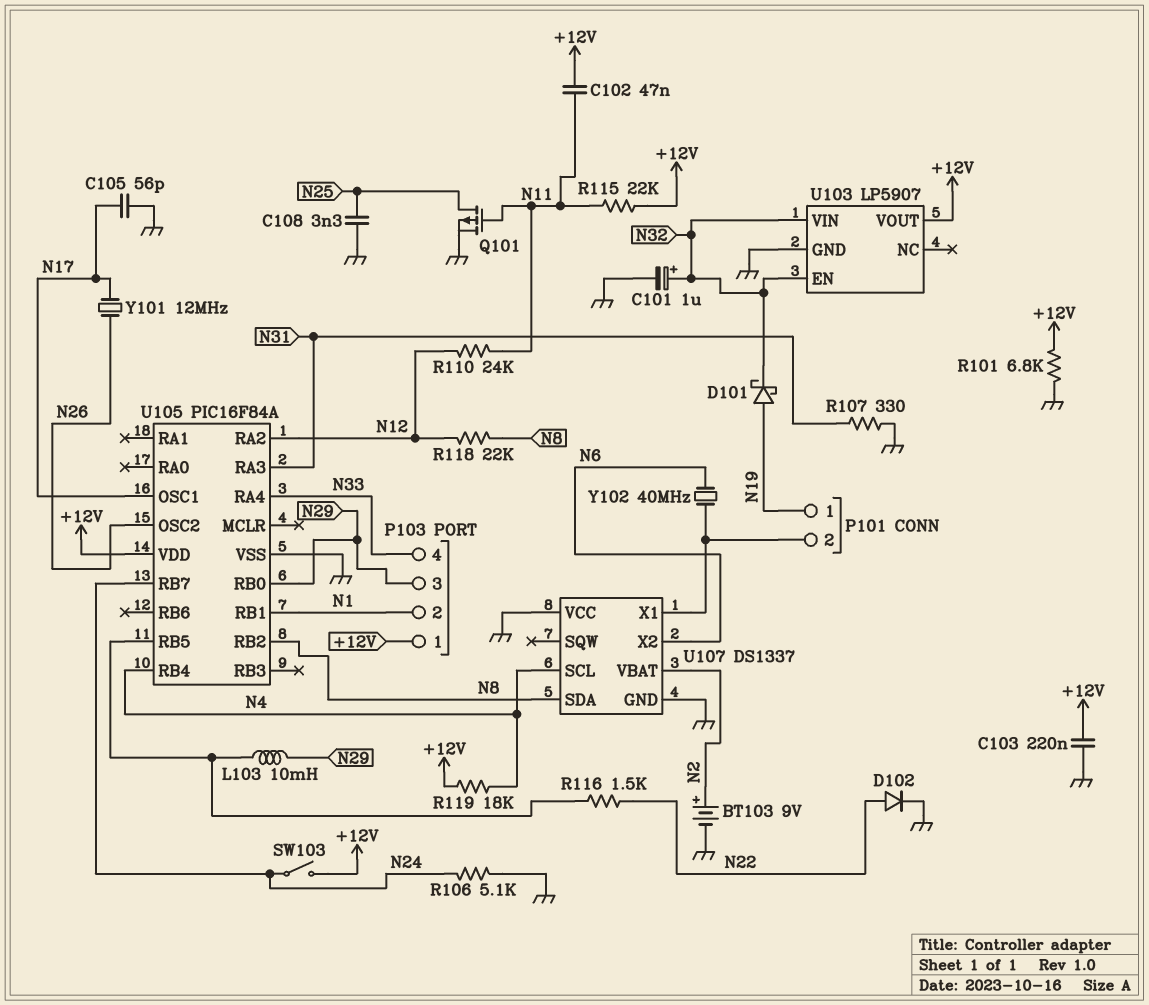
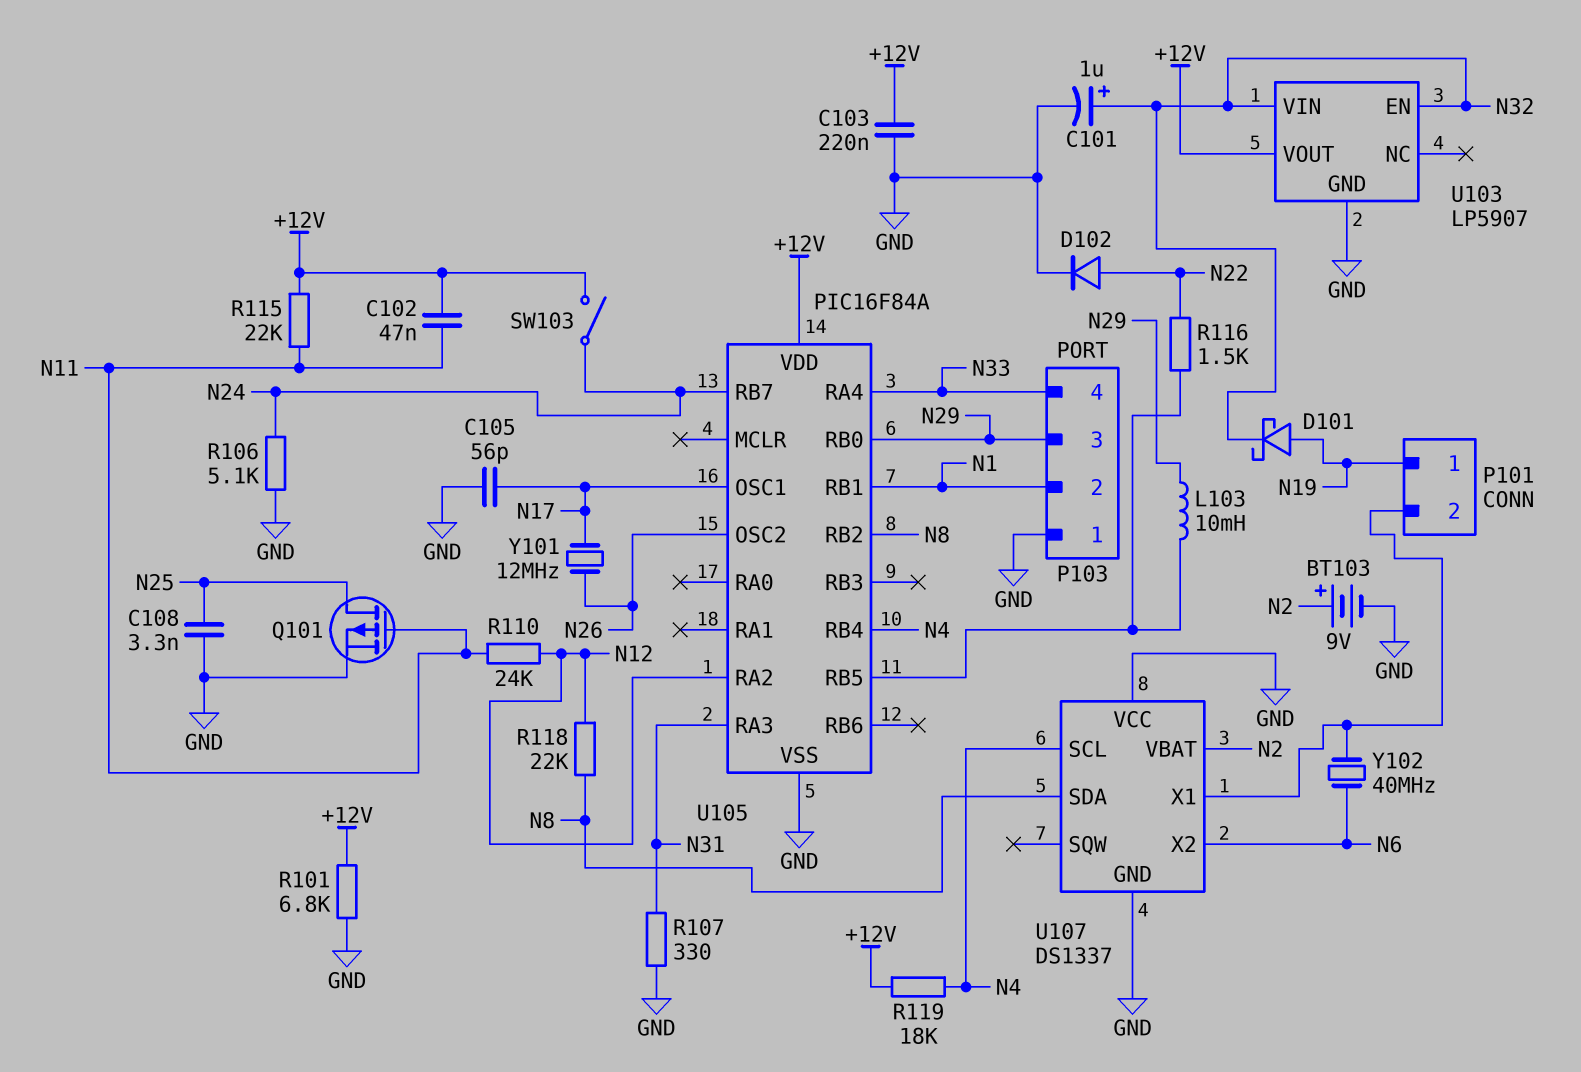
P103 pin 1: +12V -> GND

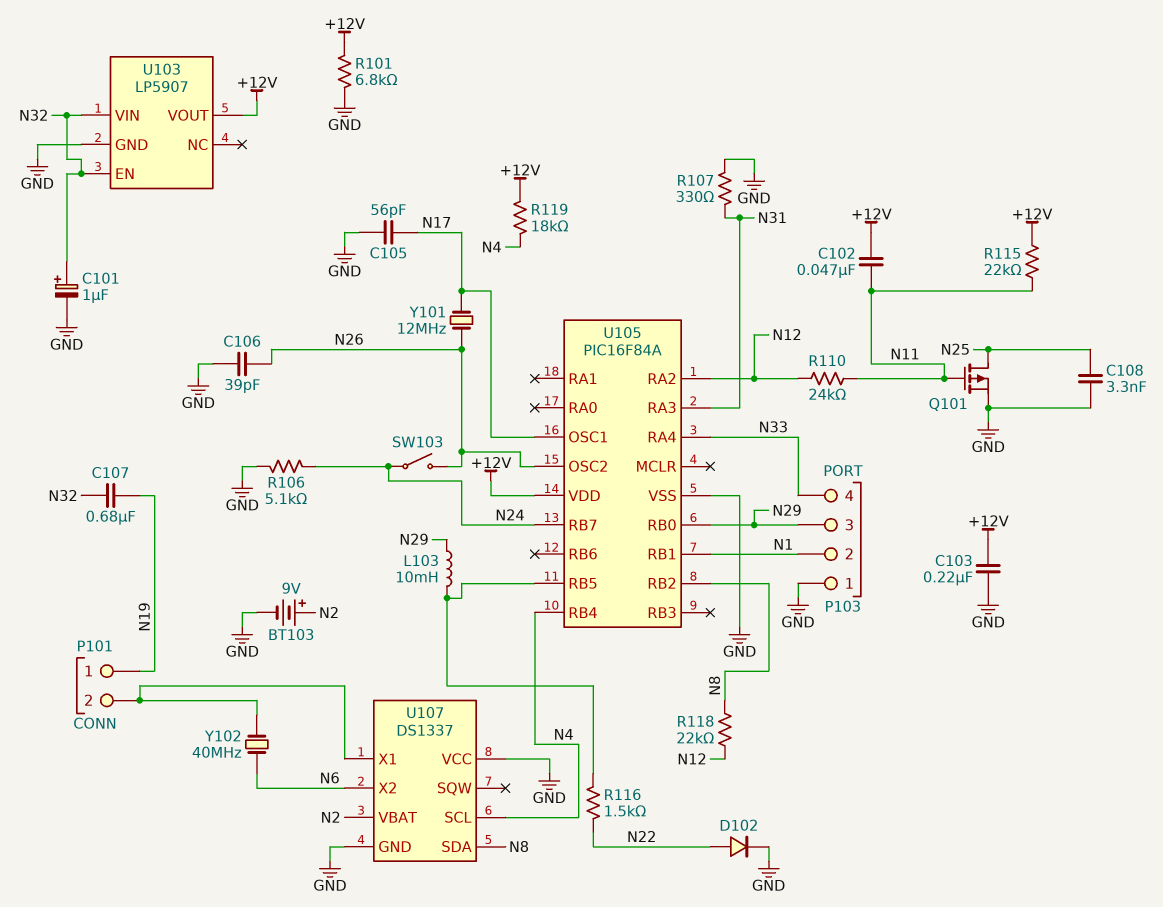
C106: none -> 39pF (GND, N26)
C107: none -> 680nF (N19, N32)
D101: schottky (A N19, K N32) -> none
SW103: switch (+12V, N24) -> switch (N24, N26)

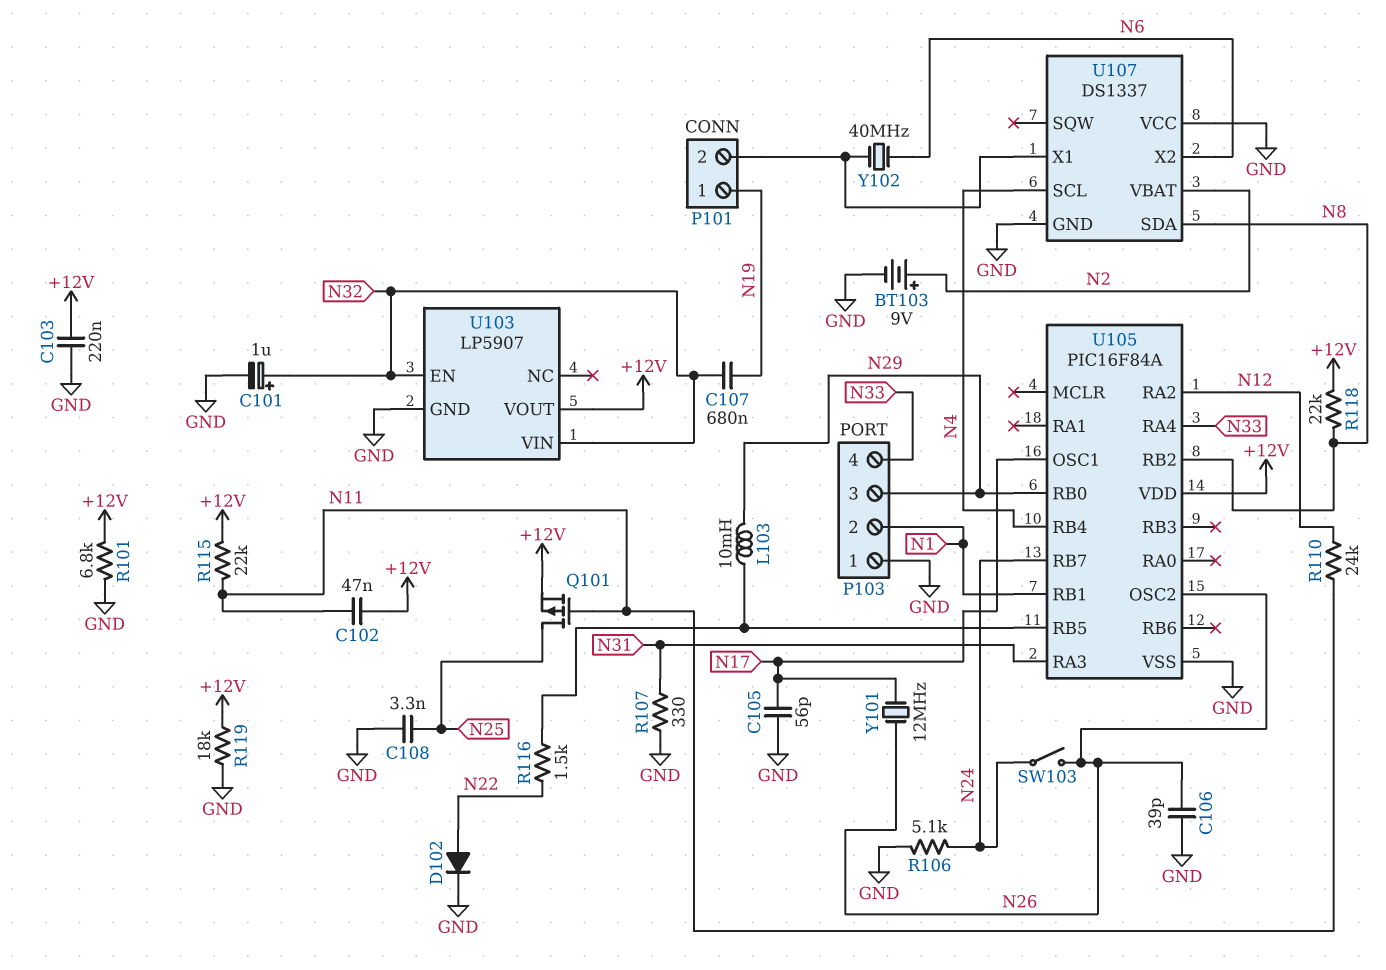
Q101: PMOS (G N11, D N25, S GND) -> PMOS (G N11, D N25, S +12V)
R118: 22k (N8, N12) -> 22k (+12V, N8)
R119: 18k (+12V, N4) -> 18k (+12V, GND)

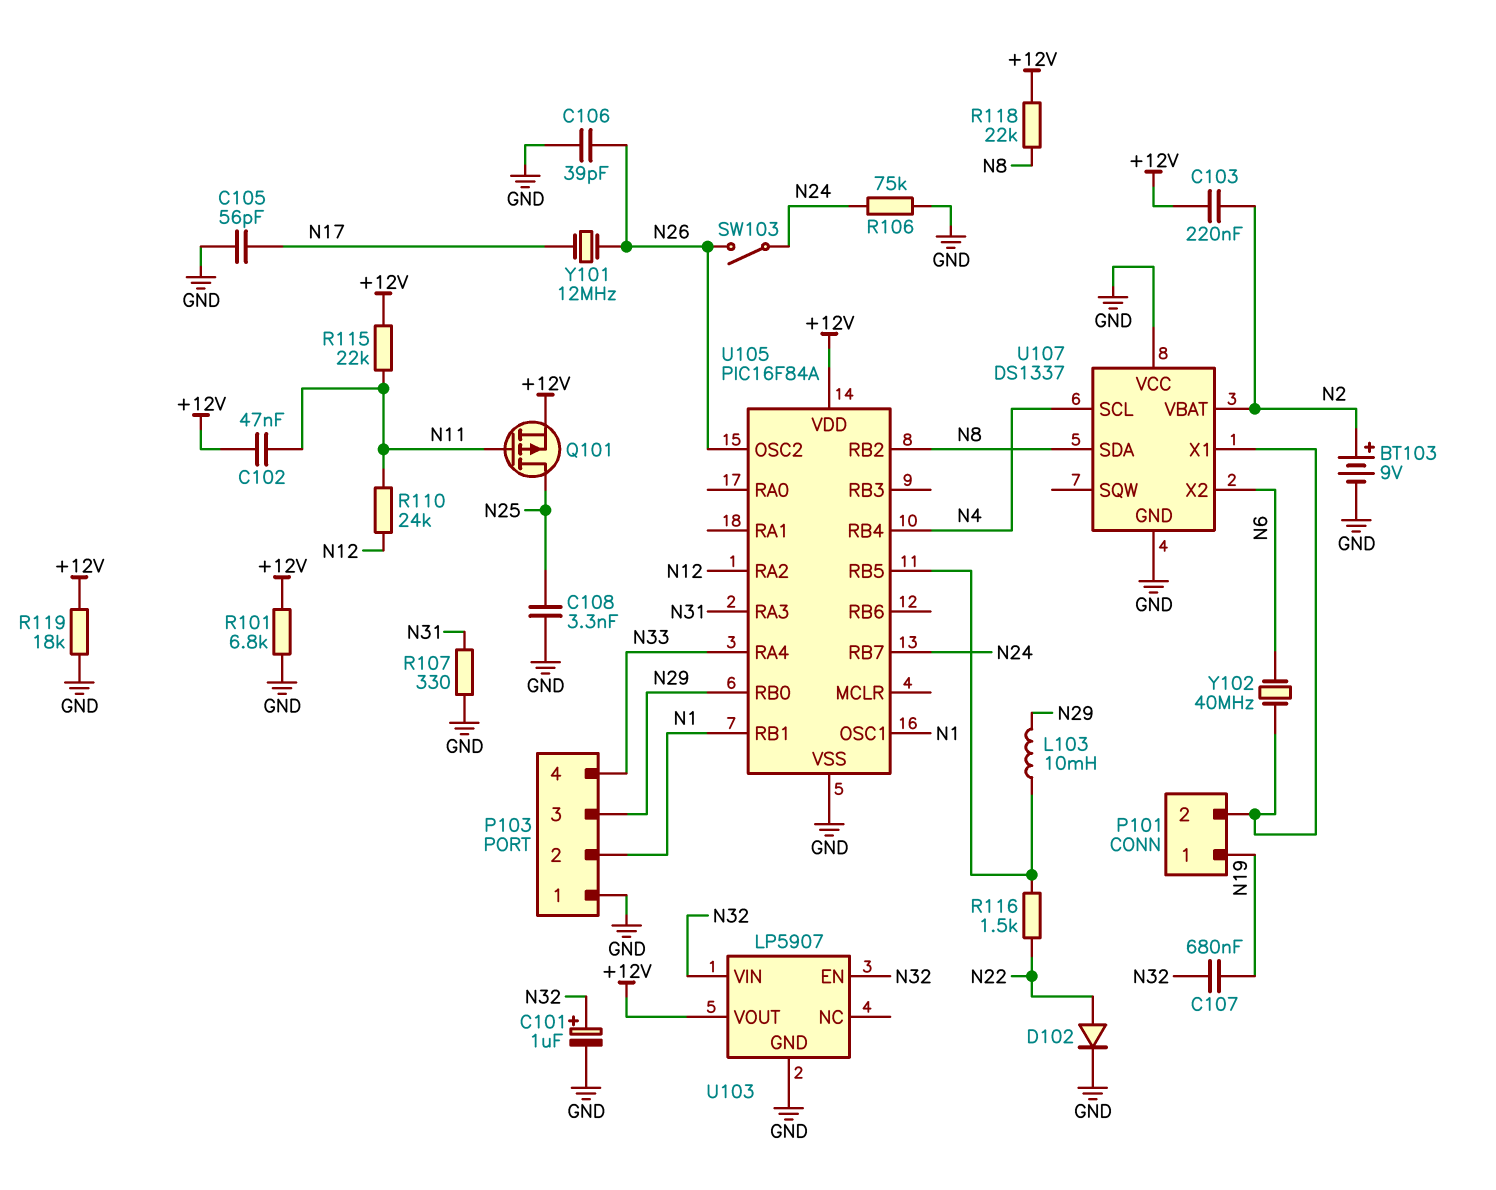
C103: 220nF (+12V, GND) -> 220nF (+12V, N2)
R106: 5.1k (GND, N24) -> 75k (GND, N24)
U105 pin OSC1: N17 -> N1

